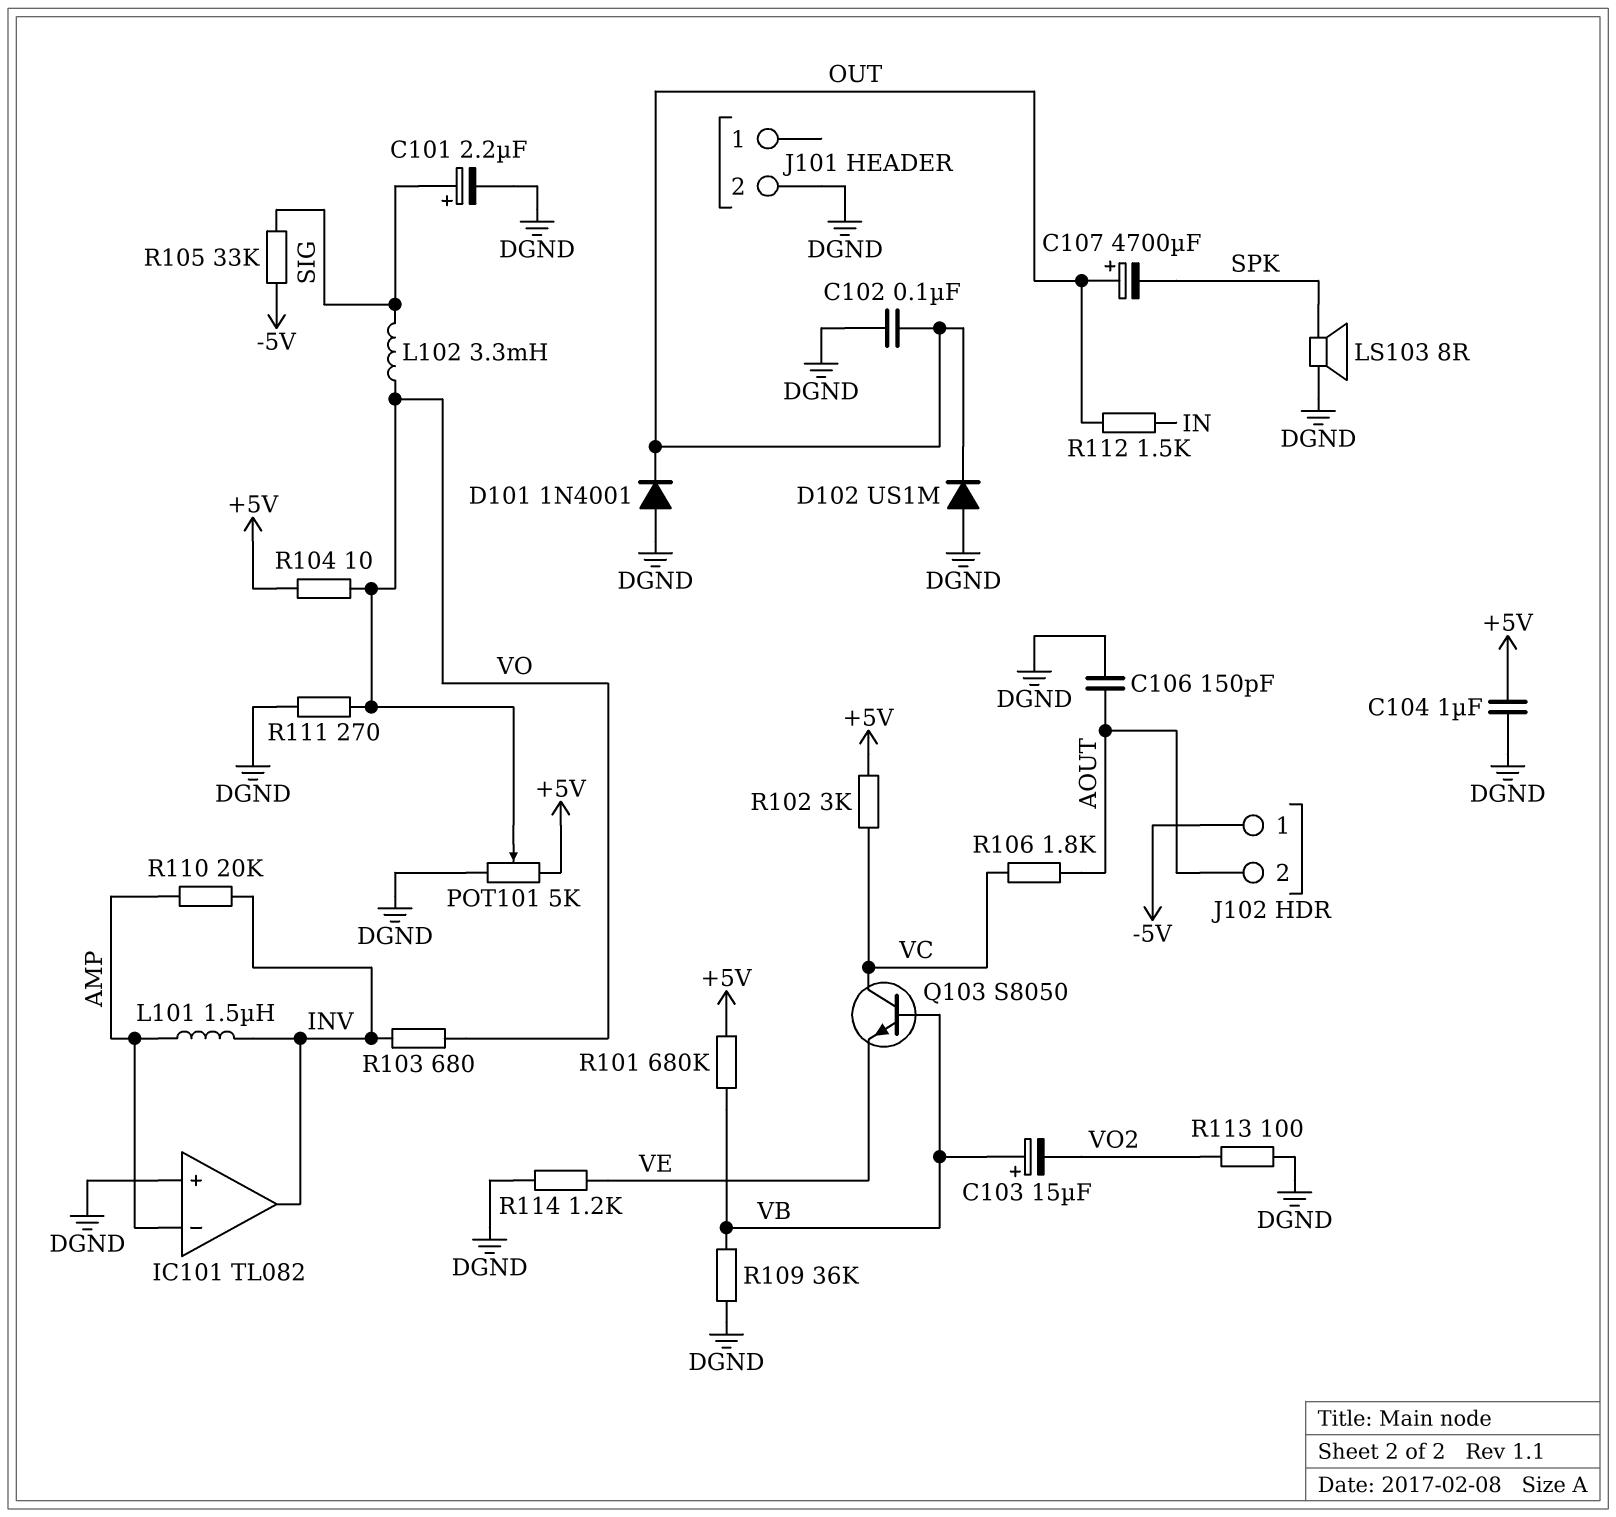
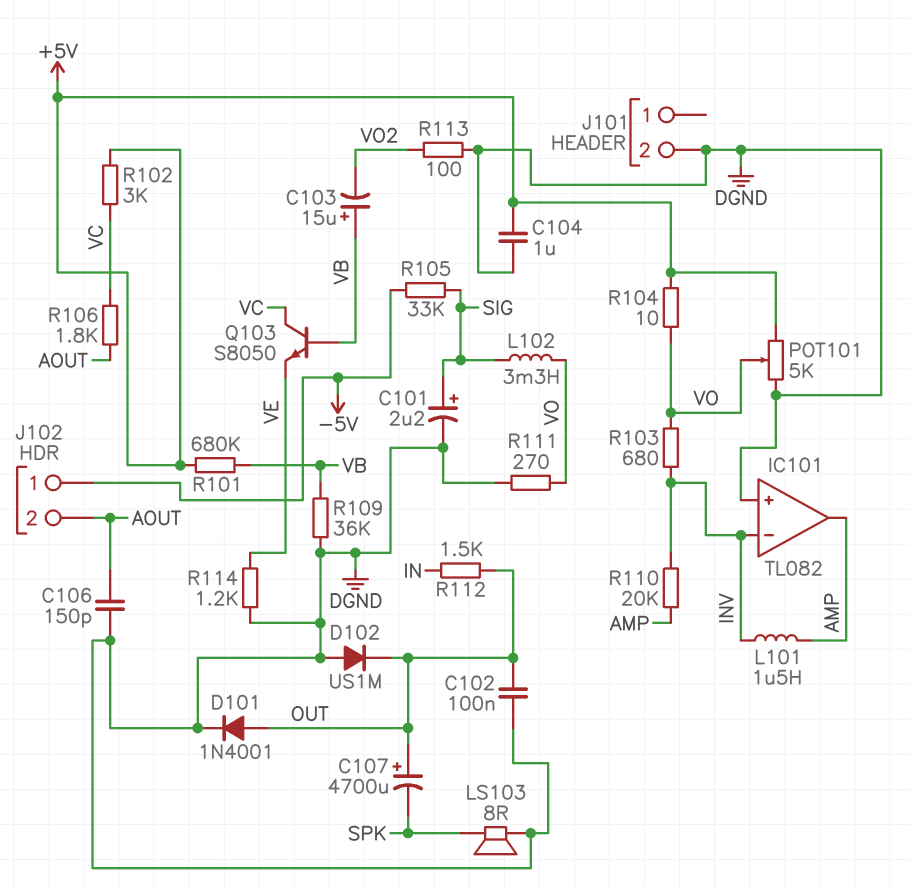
D101: diode 1N4001 (A DGND, K OUT) -> diode 1N4001 (A OUT, K DGND)
IC101 pin in-: AMP -> INV
IC101 pin out: INV -> AMP

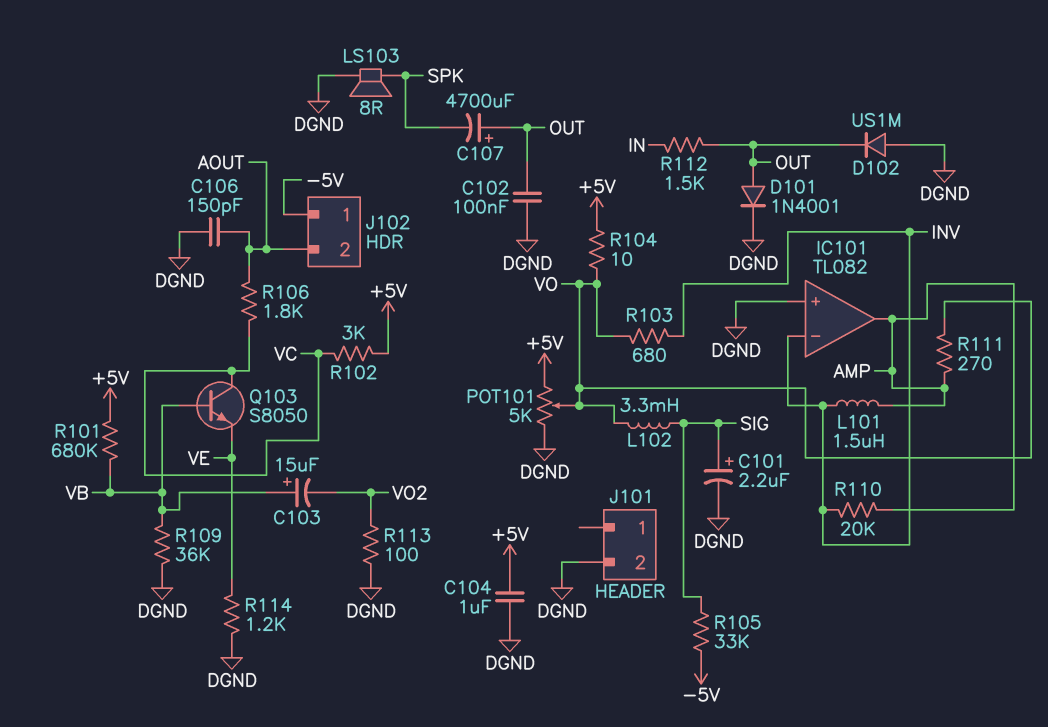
R111: 270 (DGND, VO) -> 270 (AMP, VO)

